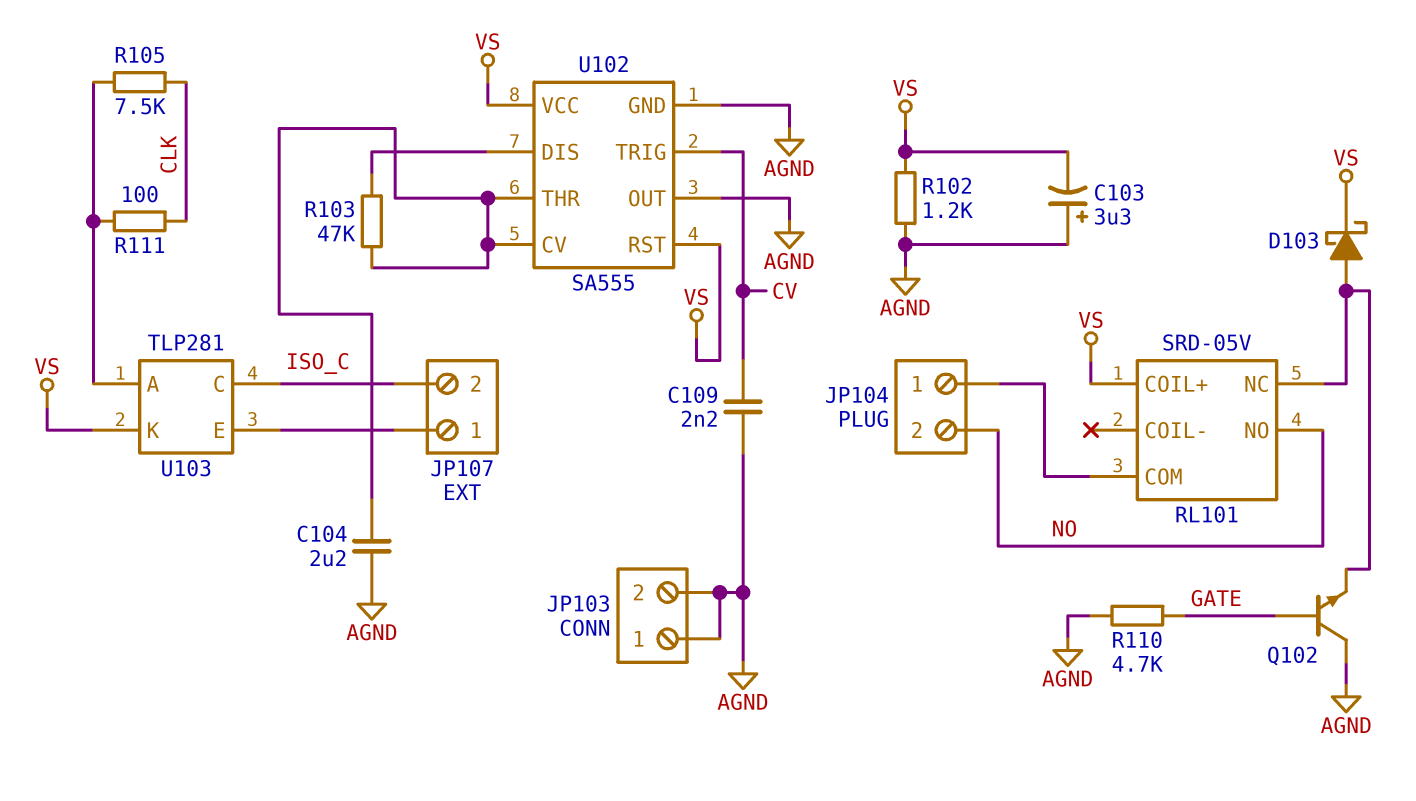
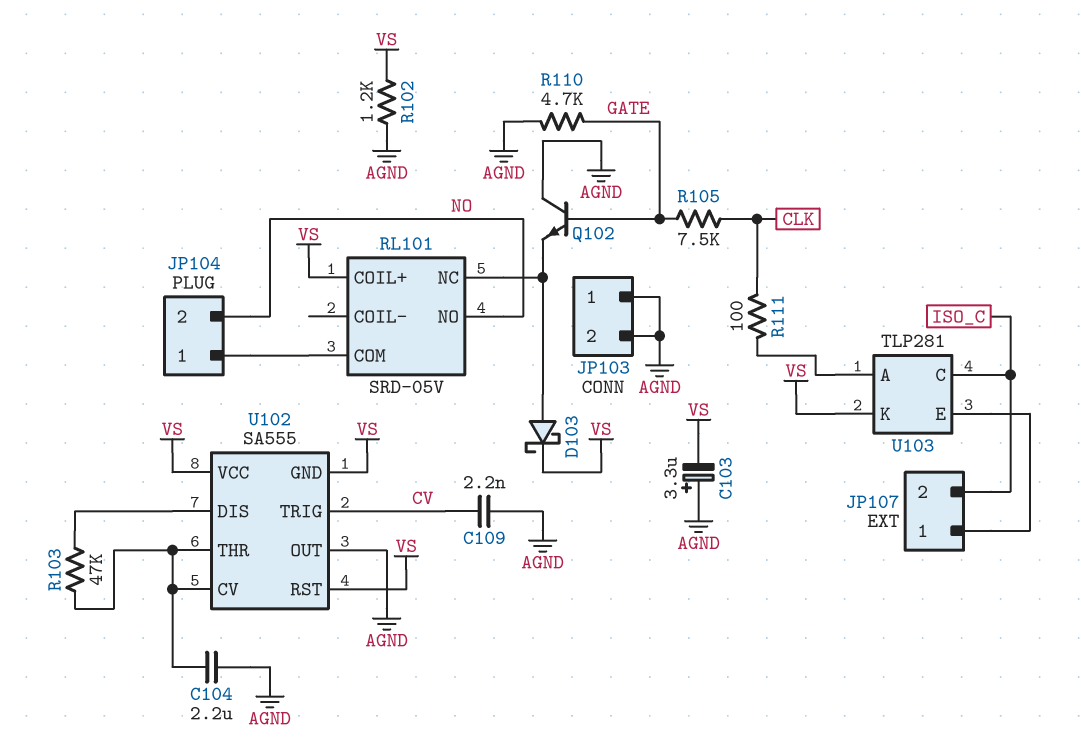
R105: 7.5k (CLK, U103/A) -> 7.5k (CLK, GATE)
U102 pin GND: AGND -> VS

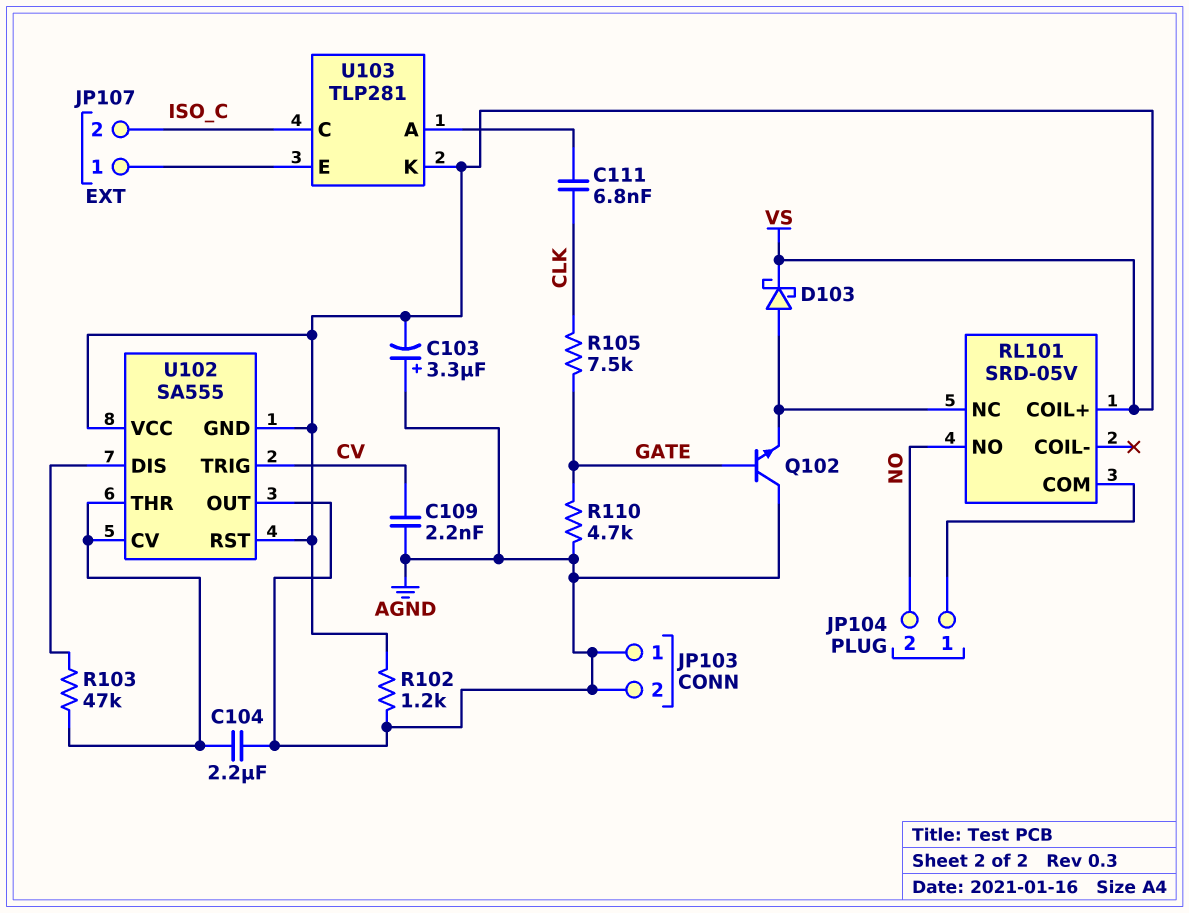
C111: none -> 6.8nF (CLK, U103/A)
R111: 100 (CLK, U103/A) -> none

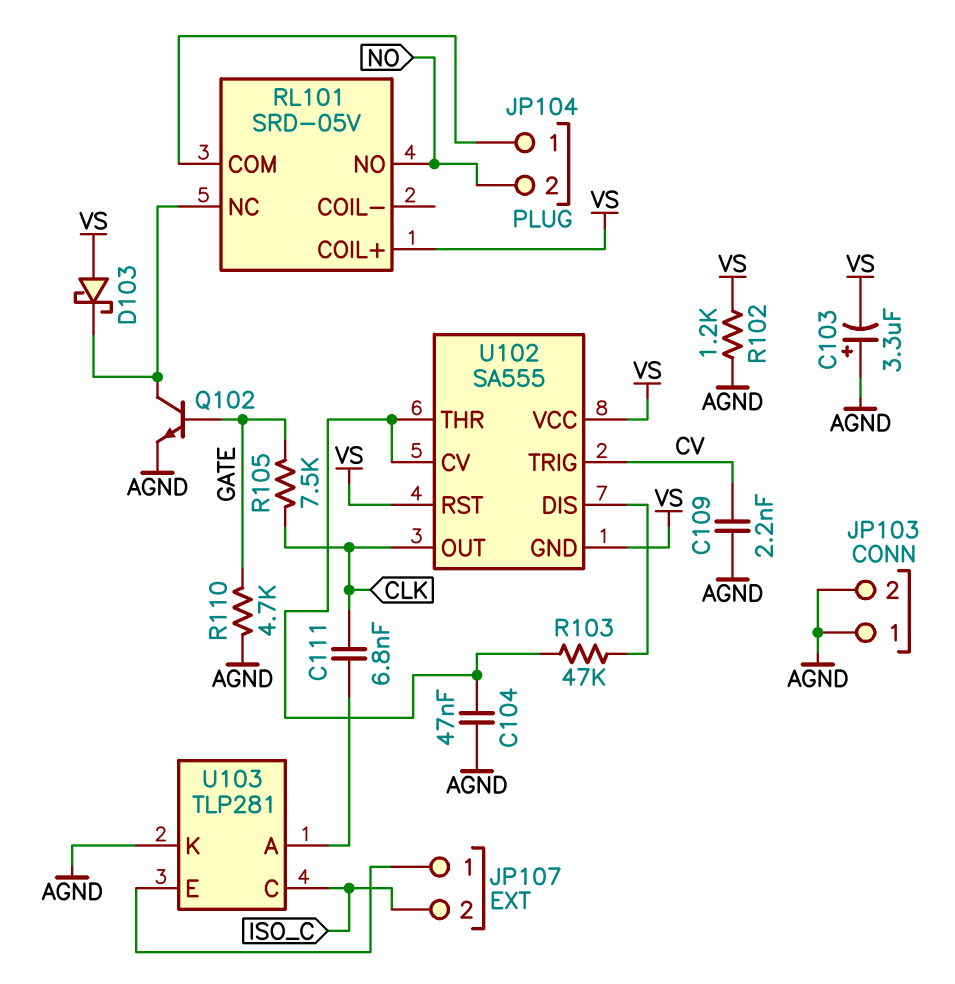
C104: 2.2uF (AGND, U102/CV) -> 47nF (AGND, U102/CV)
D103: schottky (A RL101/NC, K VS) -> schottky (A VS, K RL101/NC)
Q102: NPN (B GATE, C AGND, E RL101/NC) -> NPN (B GATE, C RL101/NC, E AGND)
U102 pin OUT: AGND -> CLK
U103 pin K: VS -> AGND

